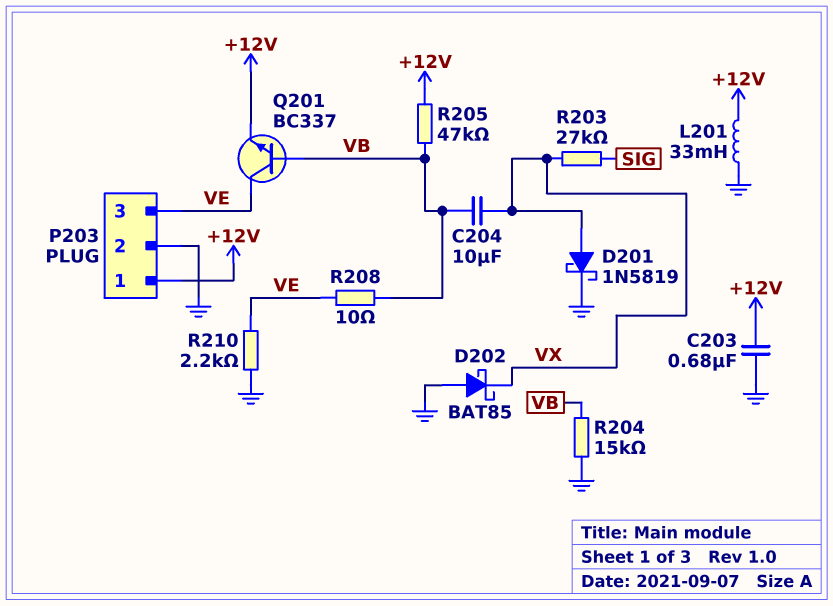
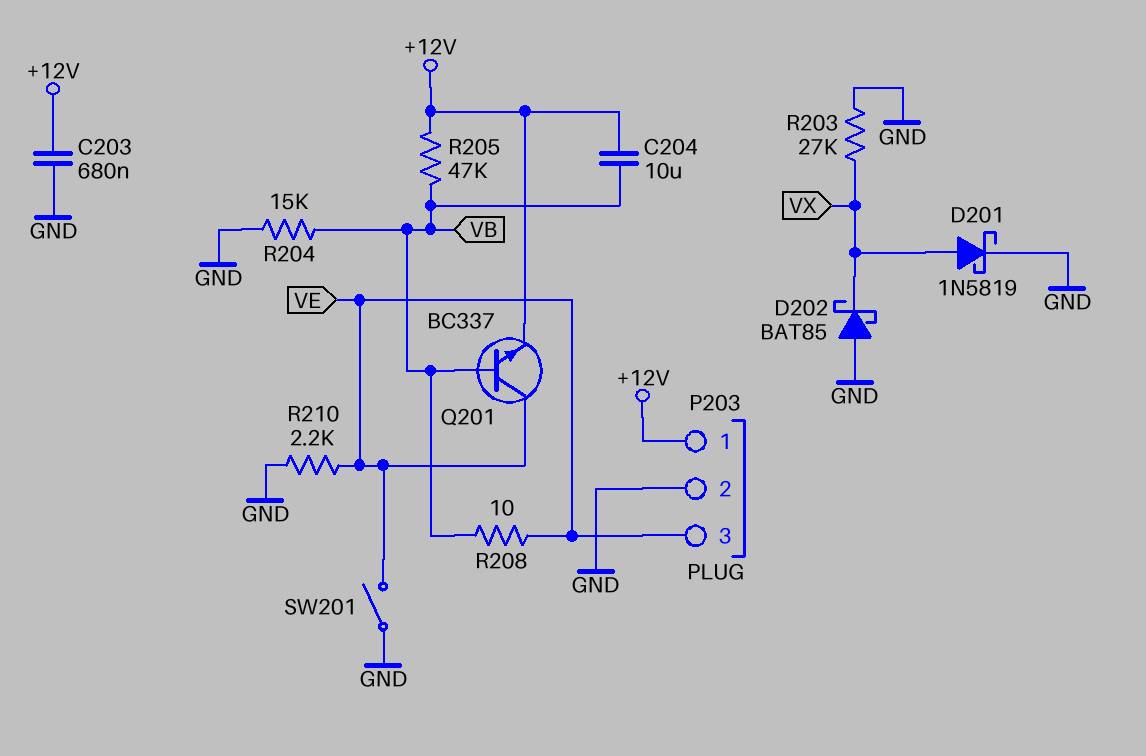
C204: 10uF (VB, VX) -> 10uF (+12V, VB)
L201: 33mH (+12V, GND) -> none
R203: 27k (SIG, VX) -> 27k (GND, VX)
SW201: none -> switch (GND, VE)

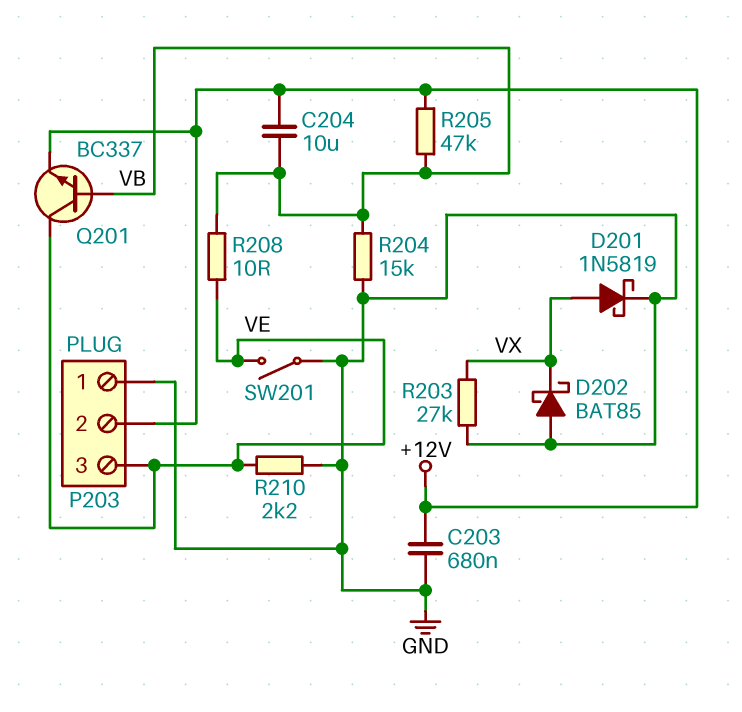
P203 pin 1: +12V -> GND
P203 pin 2: GND -> +12V

